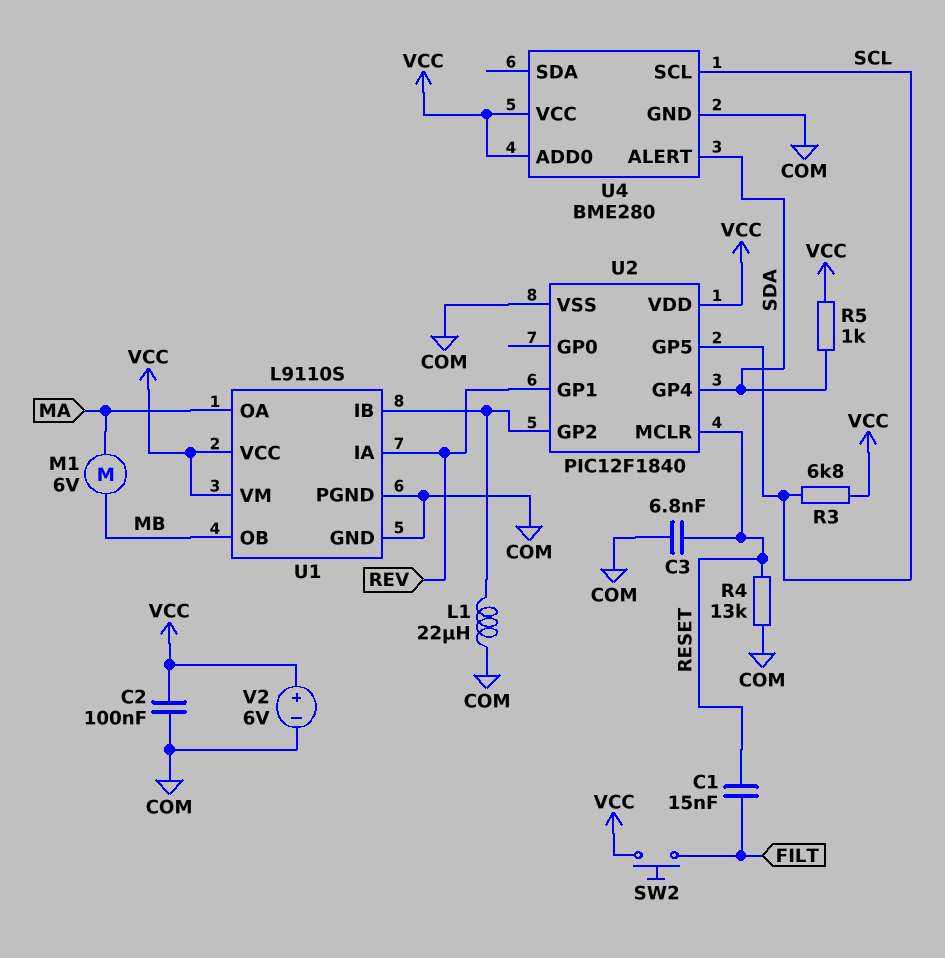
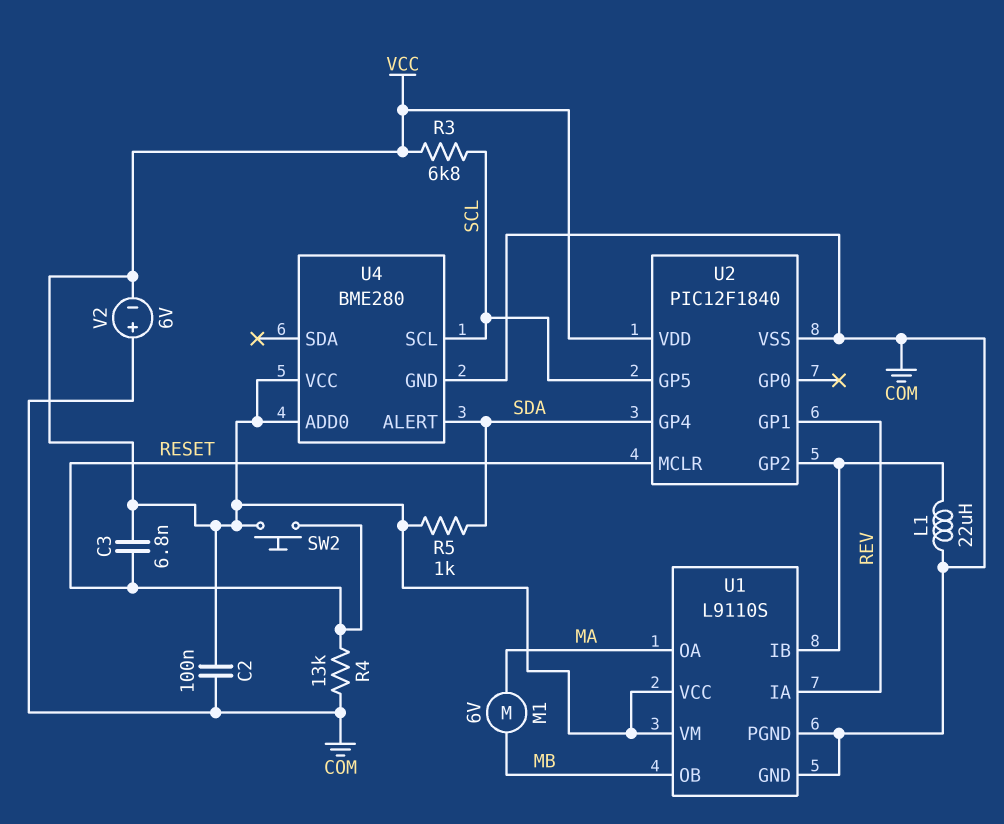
C1: 15nF (FILT, RESET) -> none
C3: 6.8nF (COM, RESET) -> 6.8nF (RESET, VCC)
SW2: button (FILT, VCC) -> button (RESET, VCC)
V2: 6V (plus VCC, minus COM) -> 6V (plus COM, minus VCC)

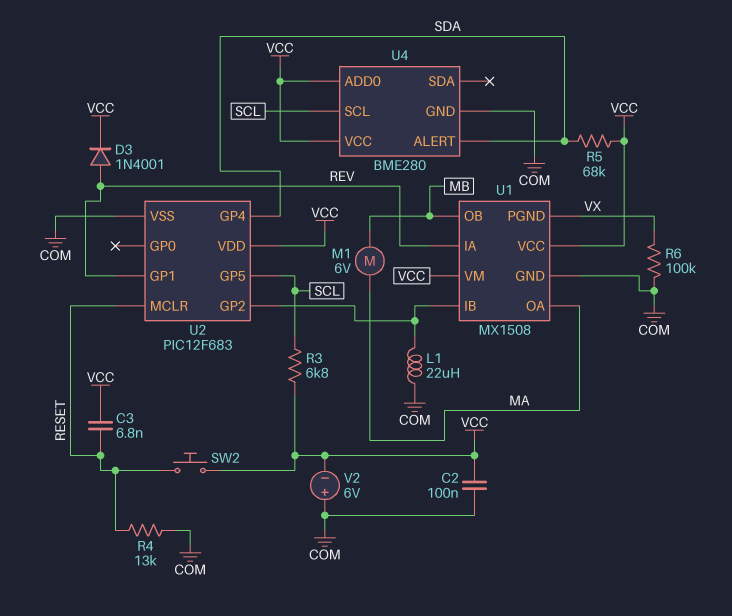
D3: none -> diode 1N4001 (A REV, K VCC)
R5: 1k (SDA, VCC) -> 68k (SDA, VCC)
R6: none -> 100k (COM, VX)
U1: L9110S -> MX1508
U1 pin PGND: COM -> VX
U2: PIC12F1840 -> PIC12F683

